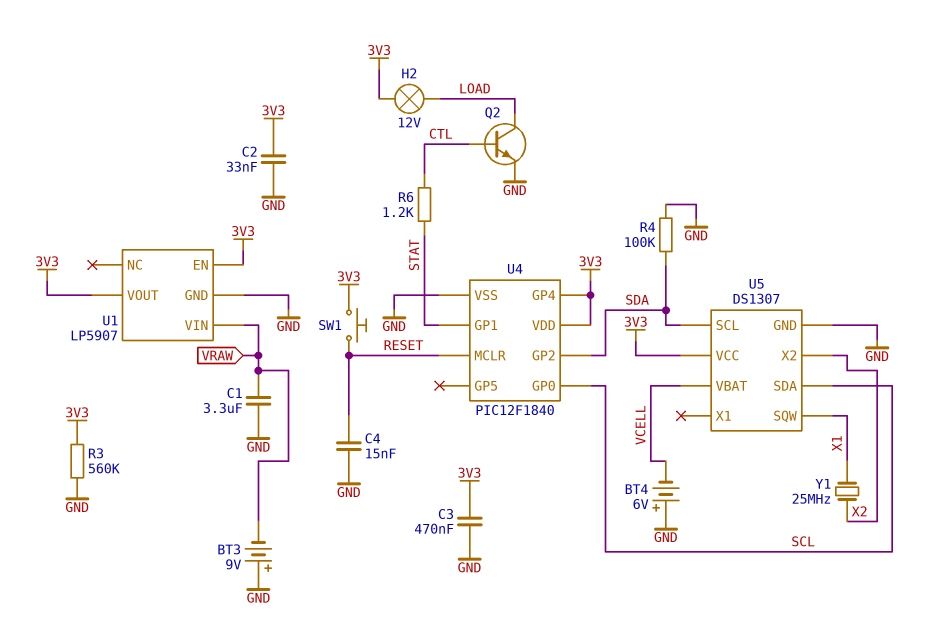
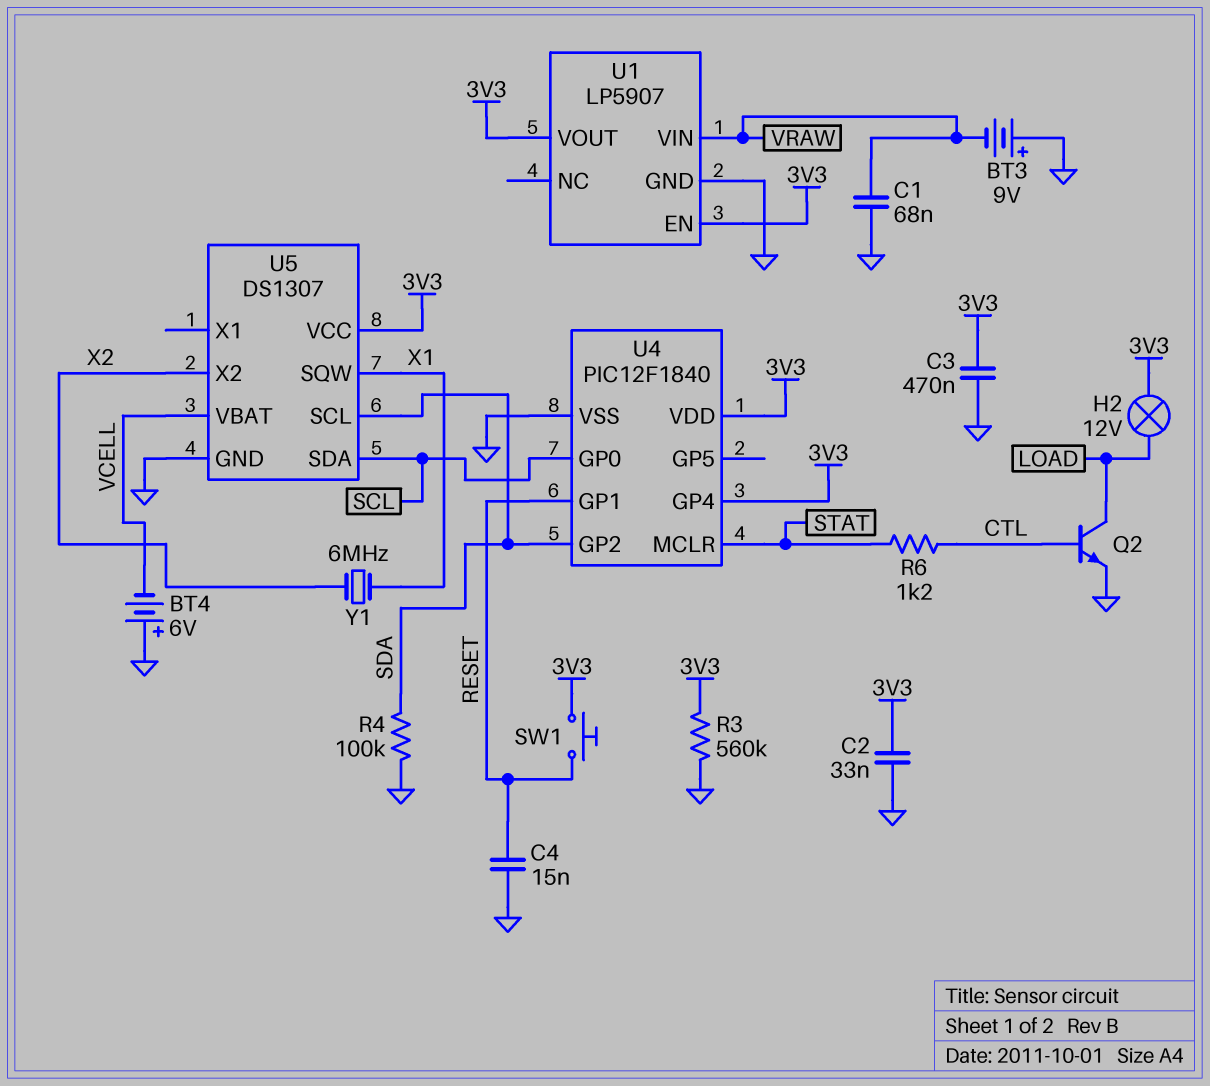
C1: 3.3uF (GND, VRAW) -> 68nF (GND, VRAW)
U4 pin GP1: STAT -> RESET
U4 pin MCLR: RESET -> STAT
Y1: 25MHz (X1, X2) -> 6MHz (X1, X2)

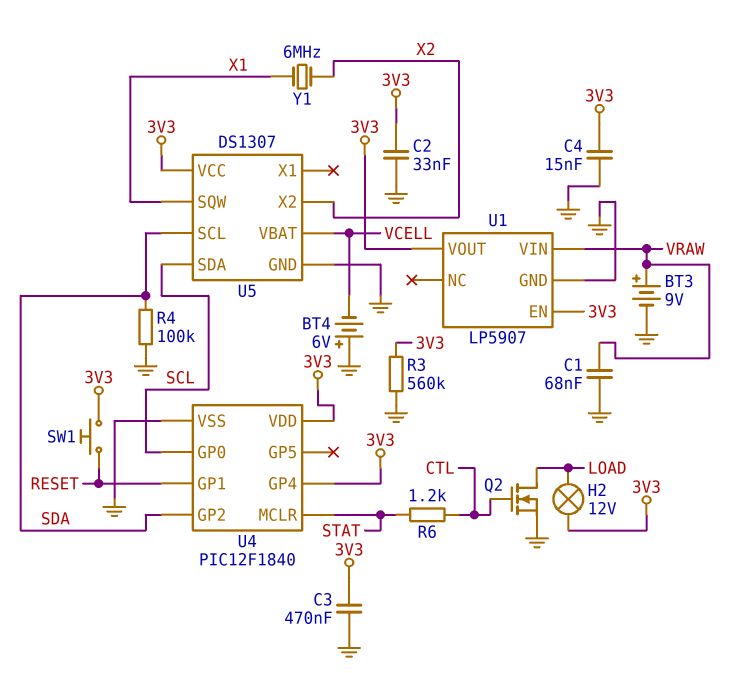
BT3: 9V (plus GND, minus VRAW) -> 9V (plus VRAW, minus GND)
C4: 15nF (GND, RESET) -> 15nF (3V3, GND)
Q2: NPN (B CTL, C LOAD, E GND) -> NMOS (G CTL, D LOAD, S GND)

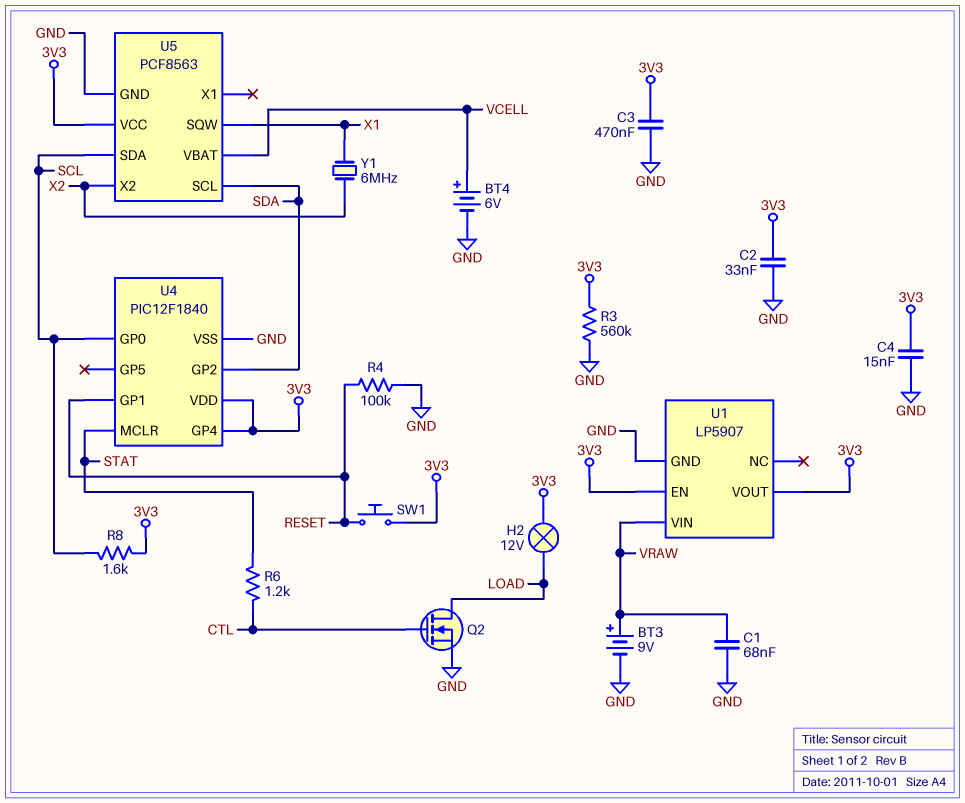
BT4: 6V (plus GND, minus VCELL) -> 6V (plus VCELL, minus GND)
R4: 100k (GND, SDA) -> 100k (GND, RESET)
R8: none -> 1.6k (3V3, SCL)
U5: DS1307 -> PCF8563

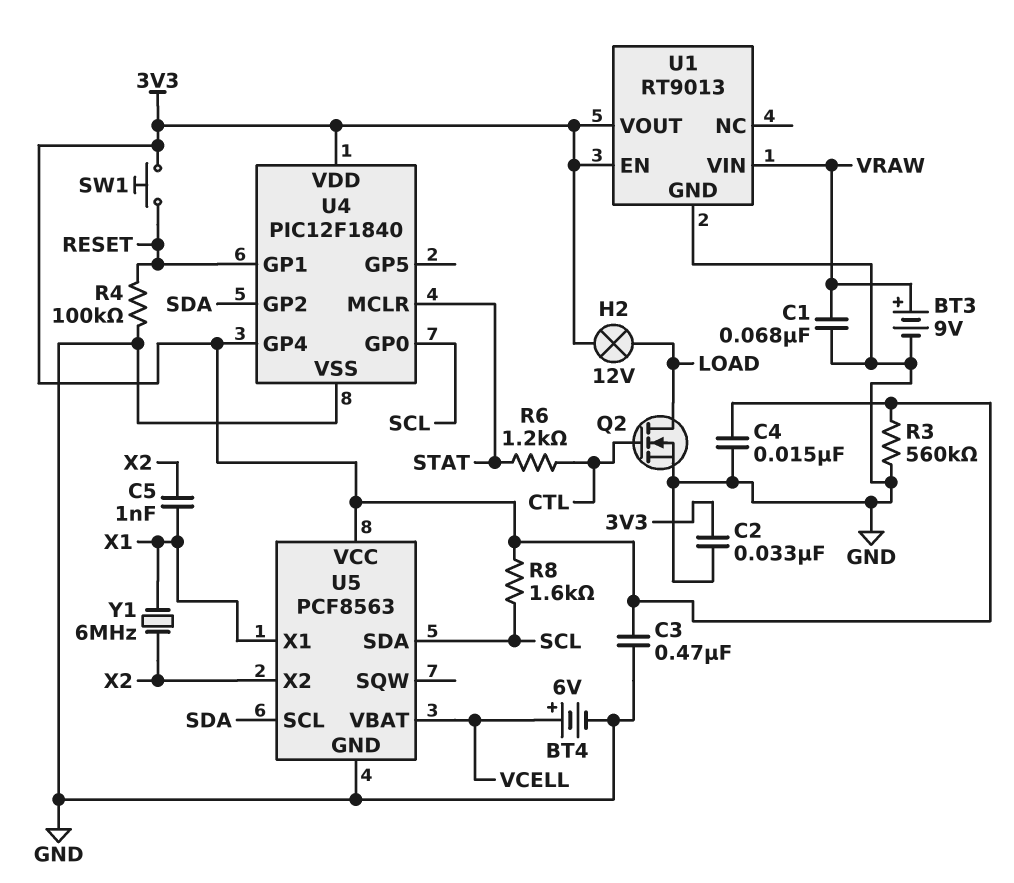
C5: none -> 1nF (X1, X2)
U1: LP5907 -> RT9013
U5 pin SQW: X1 -> none
U5 pin X1: none -> X1

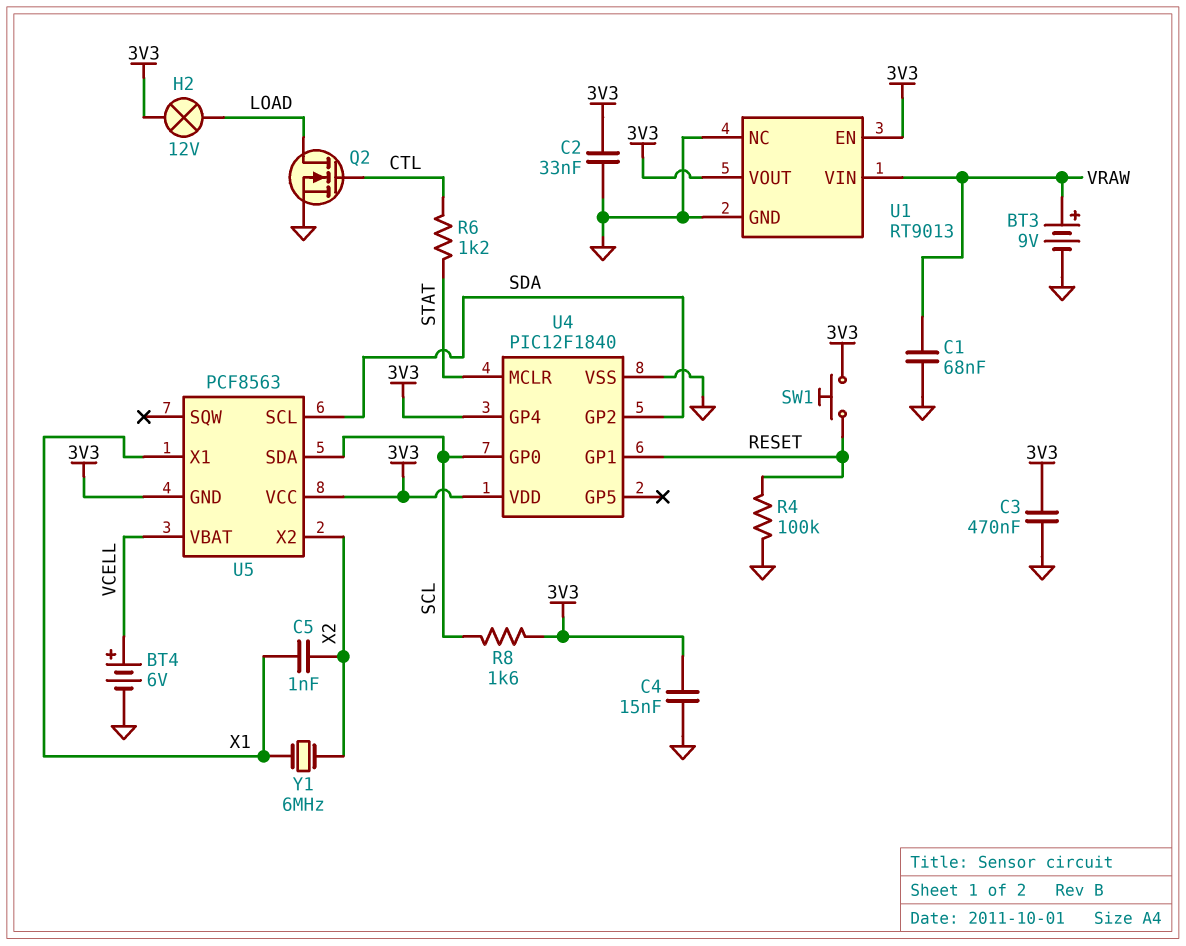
R3: 560k (3V3, GND) -> none
U1 pin NC: none -> GND
U5 pin GND: GND -> 3V3

